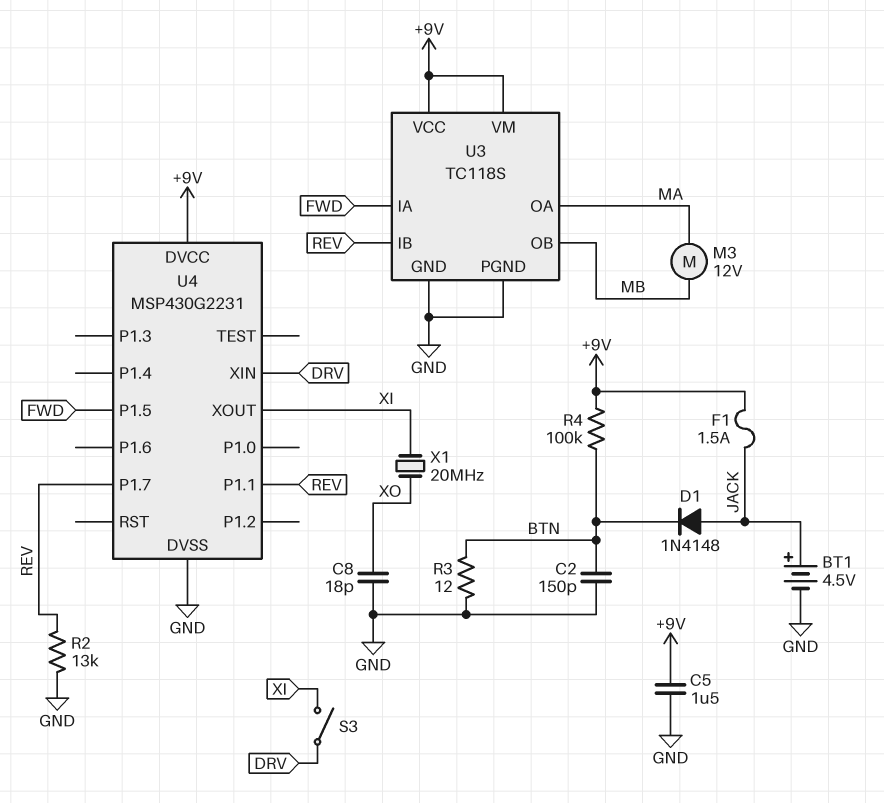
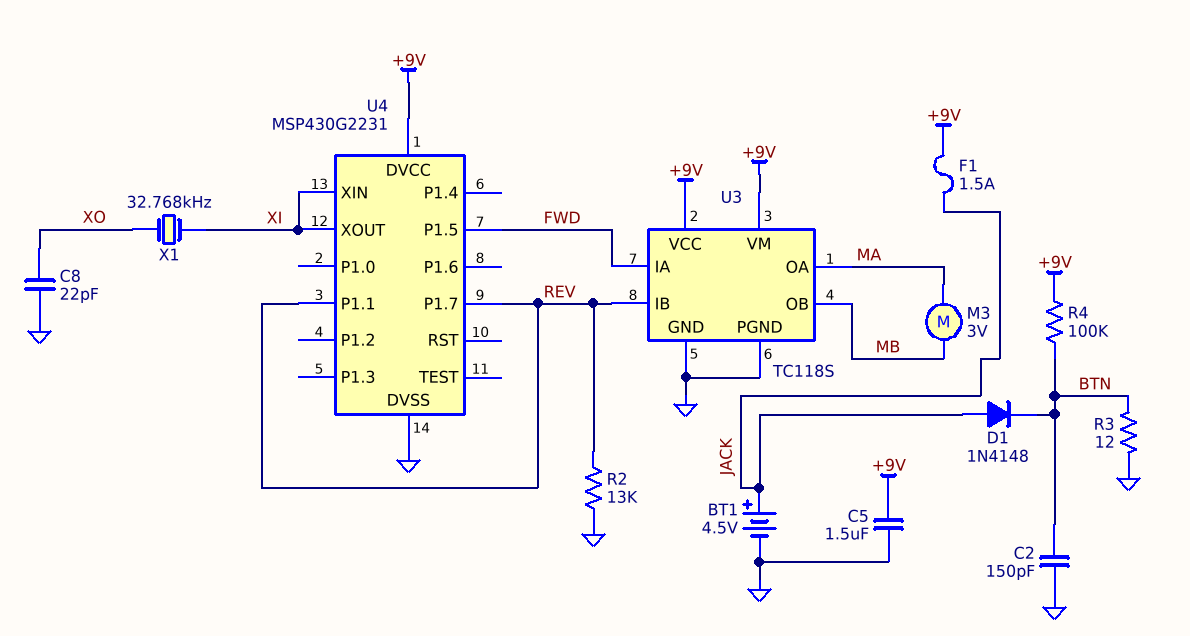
C8: 18pF (GND, XO) -> 22pF (GND, XO)
M3: motor 12V (MA, MB) -> motor 3V (MA, MB)
S3: switch (DRV, XI) -> none
U4 pin XIN: DRV -> XI
X1: 20MHz (XI, XO) -> 32.768kHz (XI, XO)

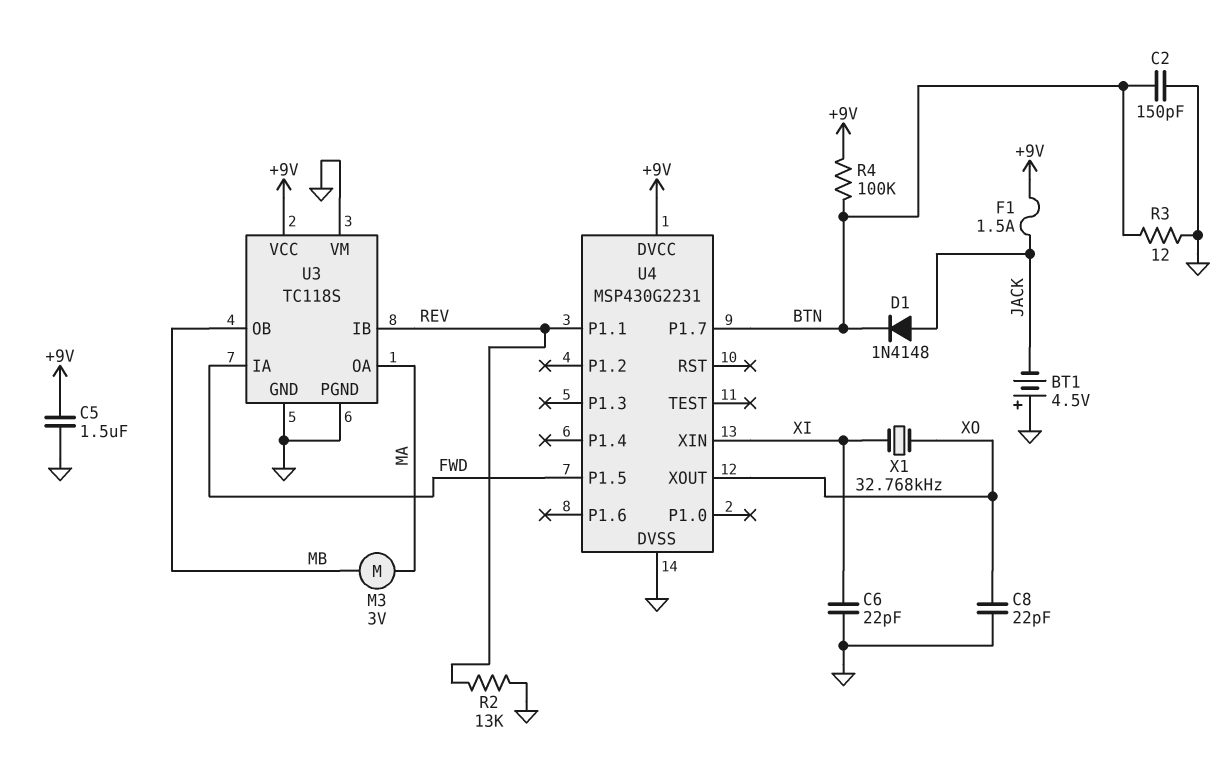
BT1: 4.5V (plus JACK, minus GND) -> 4.5V (plus GND, minus JACK)
C6: none -> 22pF (GND, XI)
U3 pin VM: +9V -> GND
U4 pin P1.7: REV -> BTN
U4 pin XOUT: XI -> XO

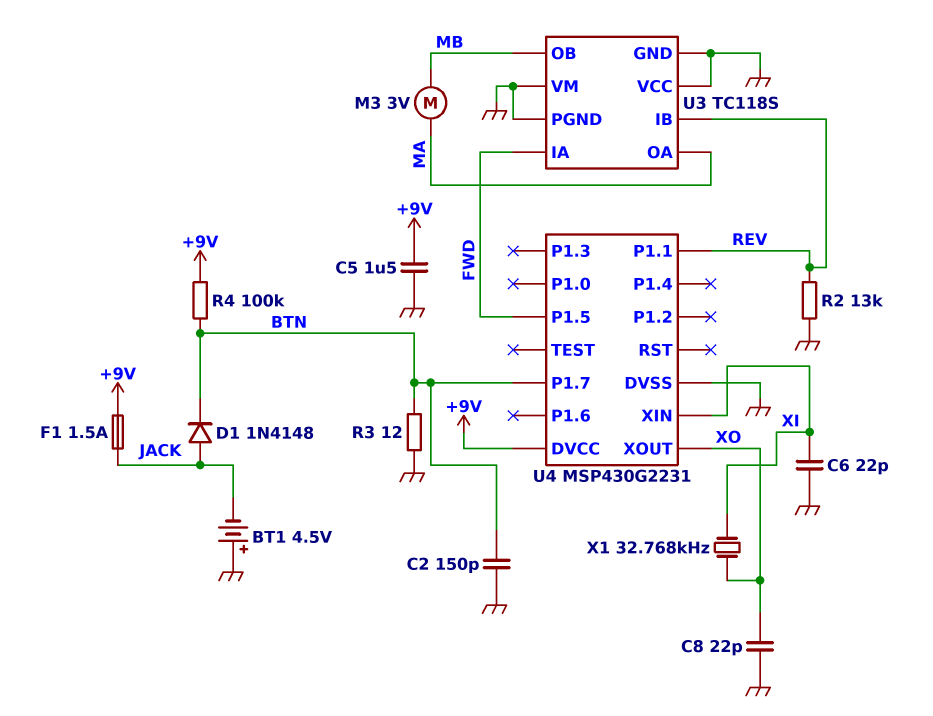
U3 pin VCC: +9V -> GND

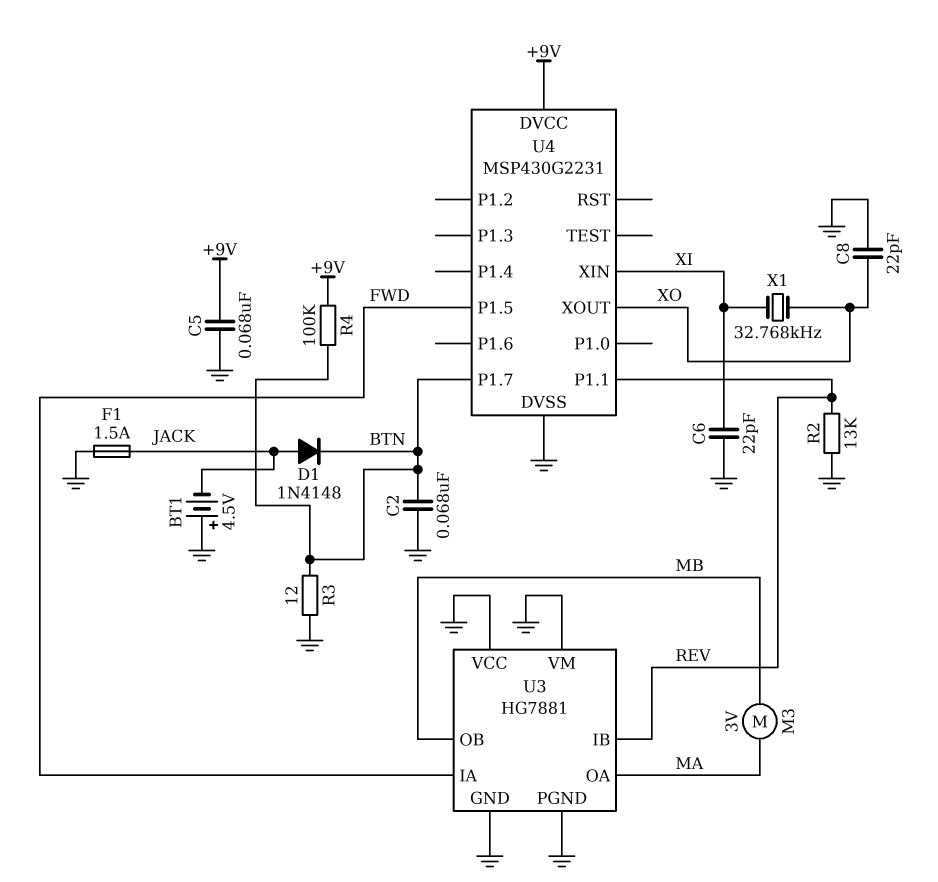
C2: 150pF (BTN, GND) -> 68nF (BTN, GND)
C5: 1.5uF (+9V, GND) -> 68nF (+9V, GND)
F1: 1.5A (+9V, JACK) -> 1.5A (GND, JACK)
U3: TC118S -> HG7881

